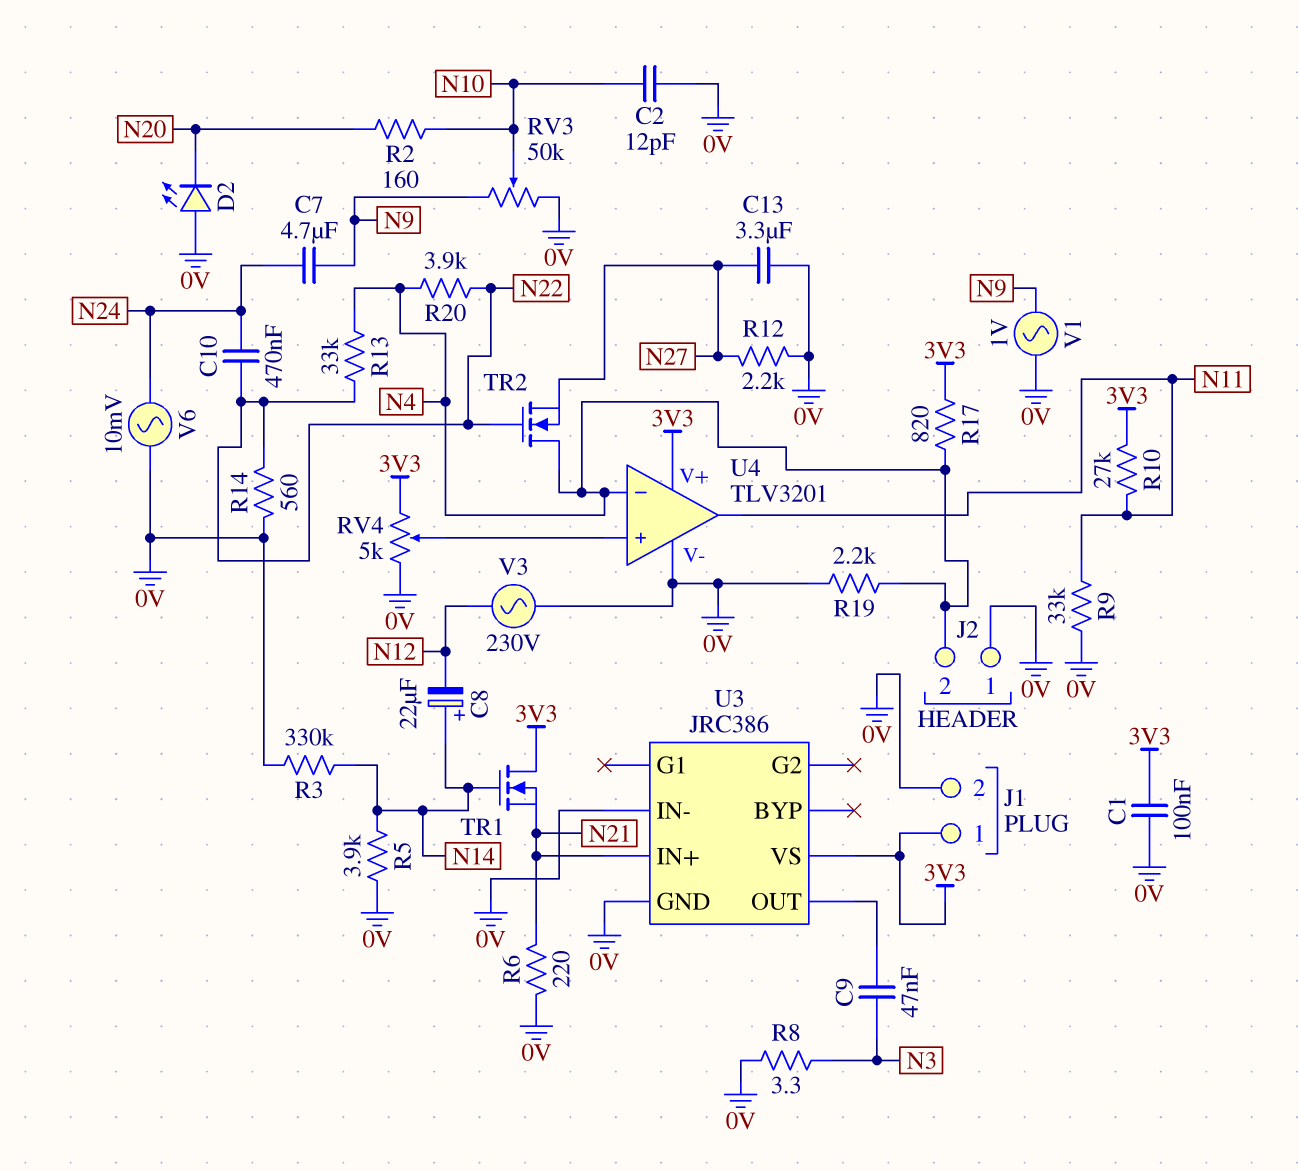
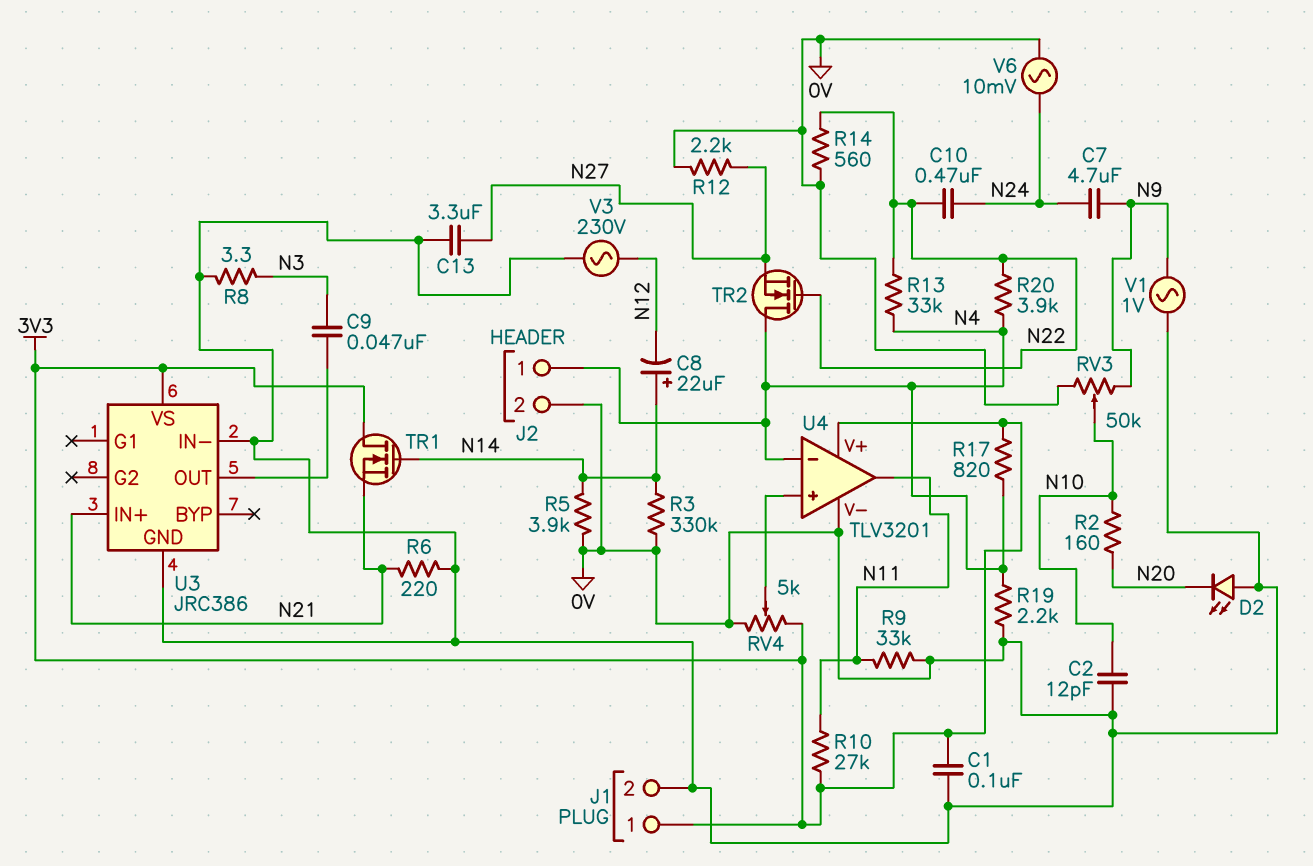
J2 pin 1: 0V -> N4
J2 pin 2: N4 -> 0V

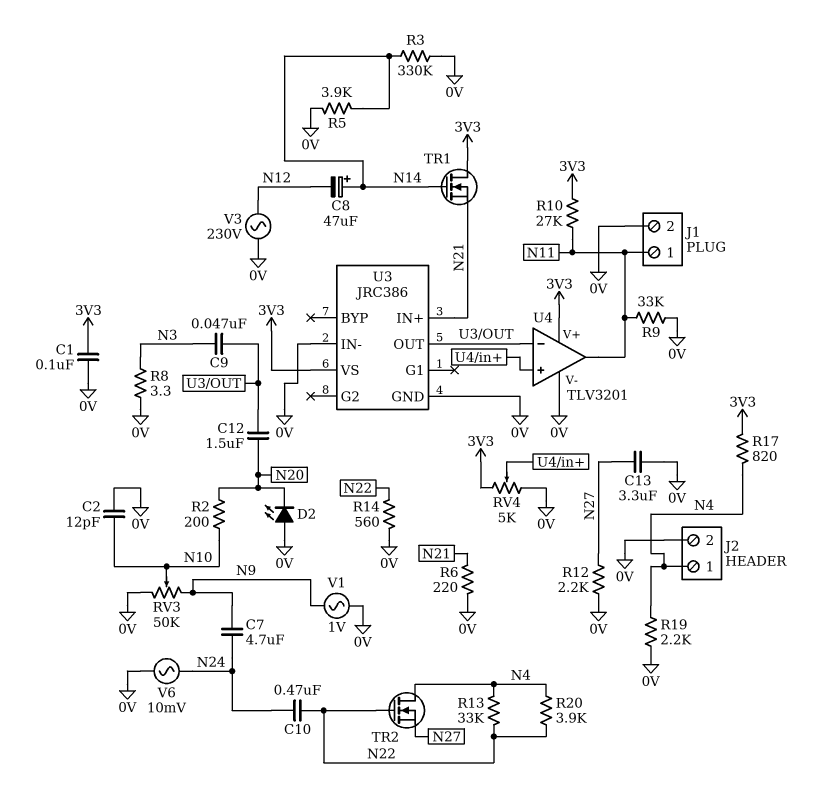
C8: 22uF (plus N14, minus N12) -> 47uF (plus N14, minus N12)
C12: none -> 1.5uF (N20, U3/OUT)
J1 pin 1: 3V3 -> N11
R2: 160 (N10, N20) -> 200 (N10, N20)
U4 pin in-: N4 -> U3/OUT

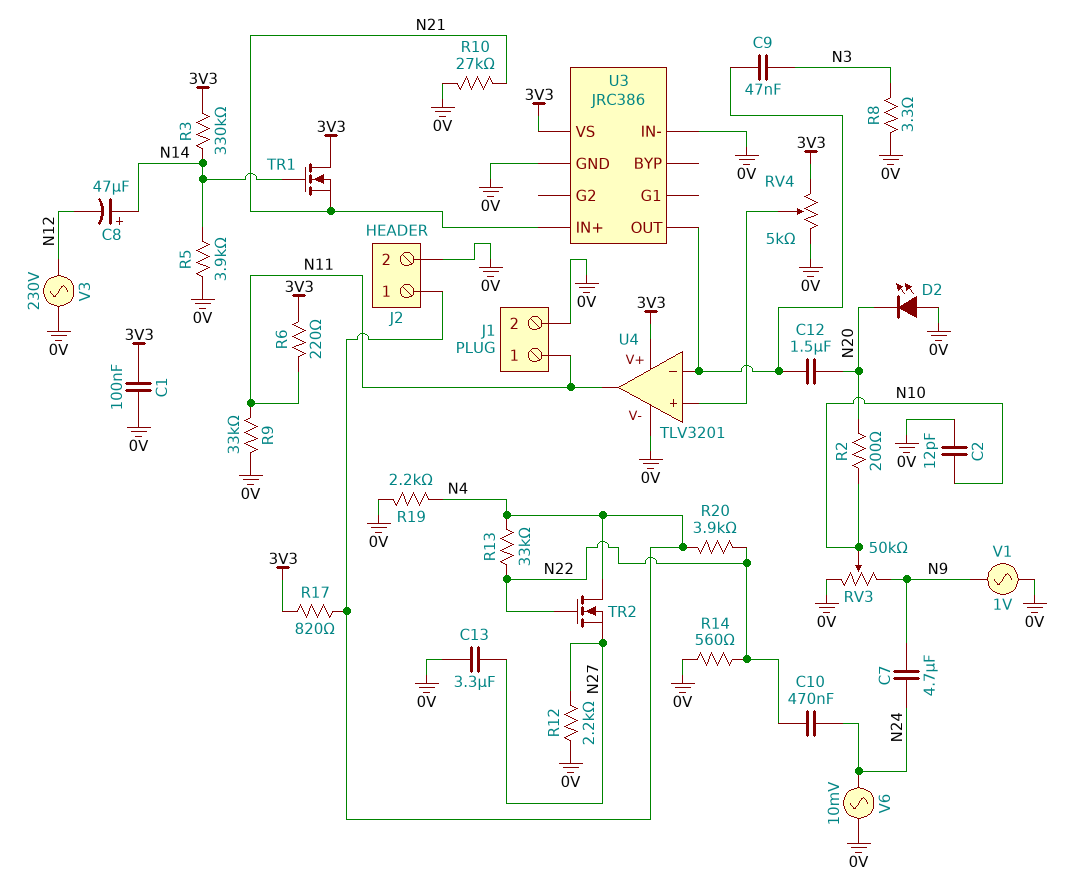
R3: 330k (0V, N14) -> 330k (3V3, N14)
R6: 220 (0V, N21) -> 220 (3V3, N11)
R10: 27k (3V3, N11) -> 27k (0V, N21)

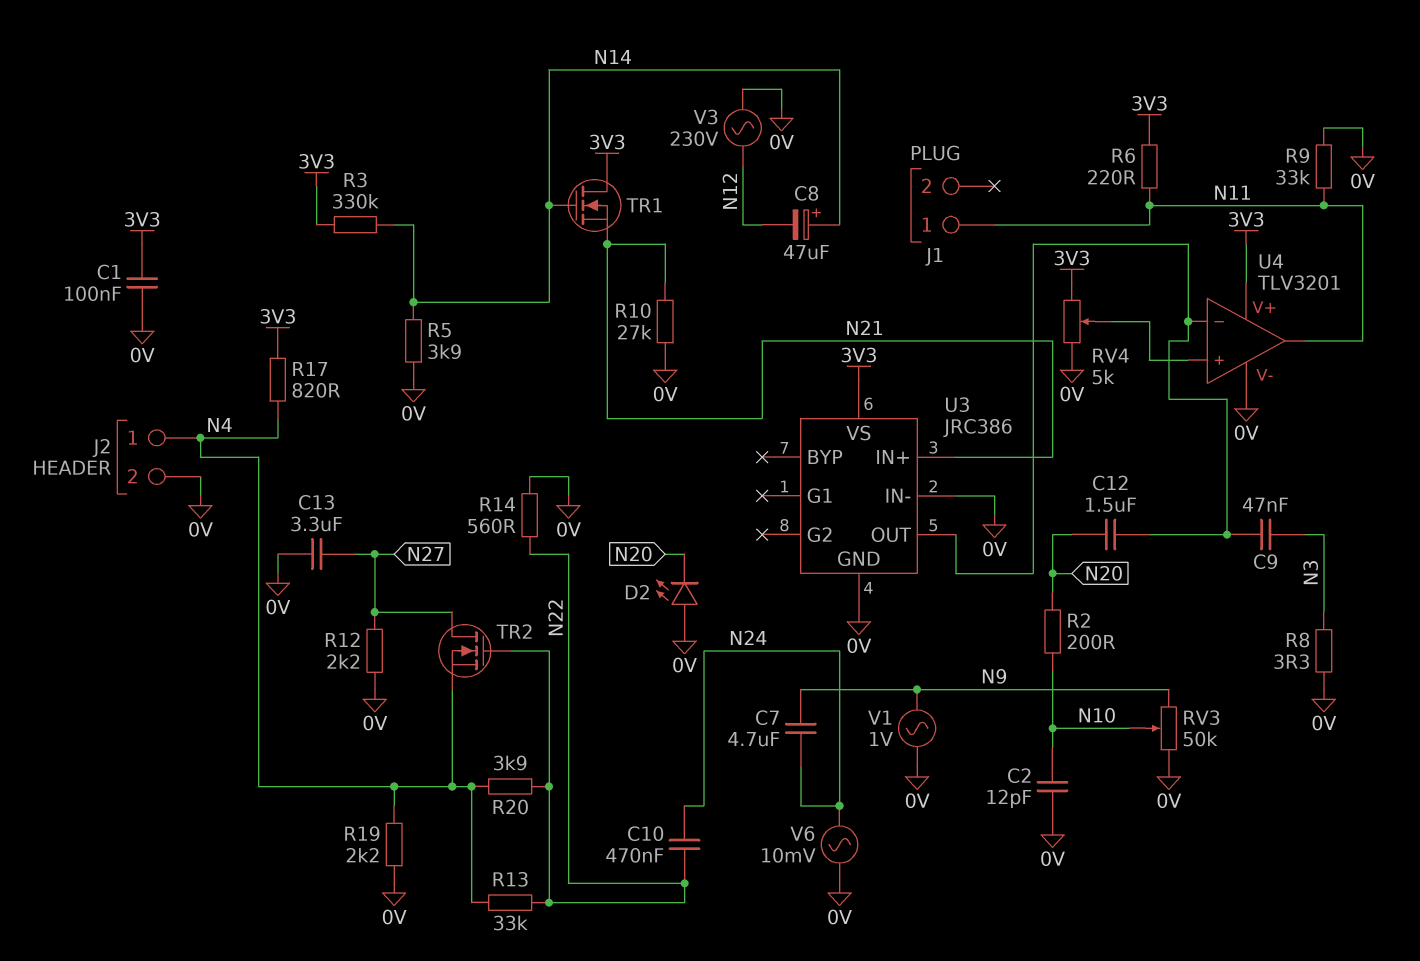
J1 pin 2: 0V -> none
TR2: NMOS (G N22, D N4, S N27) -> NMOS (G N22, D N27, S N4)

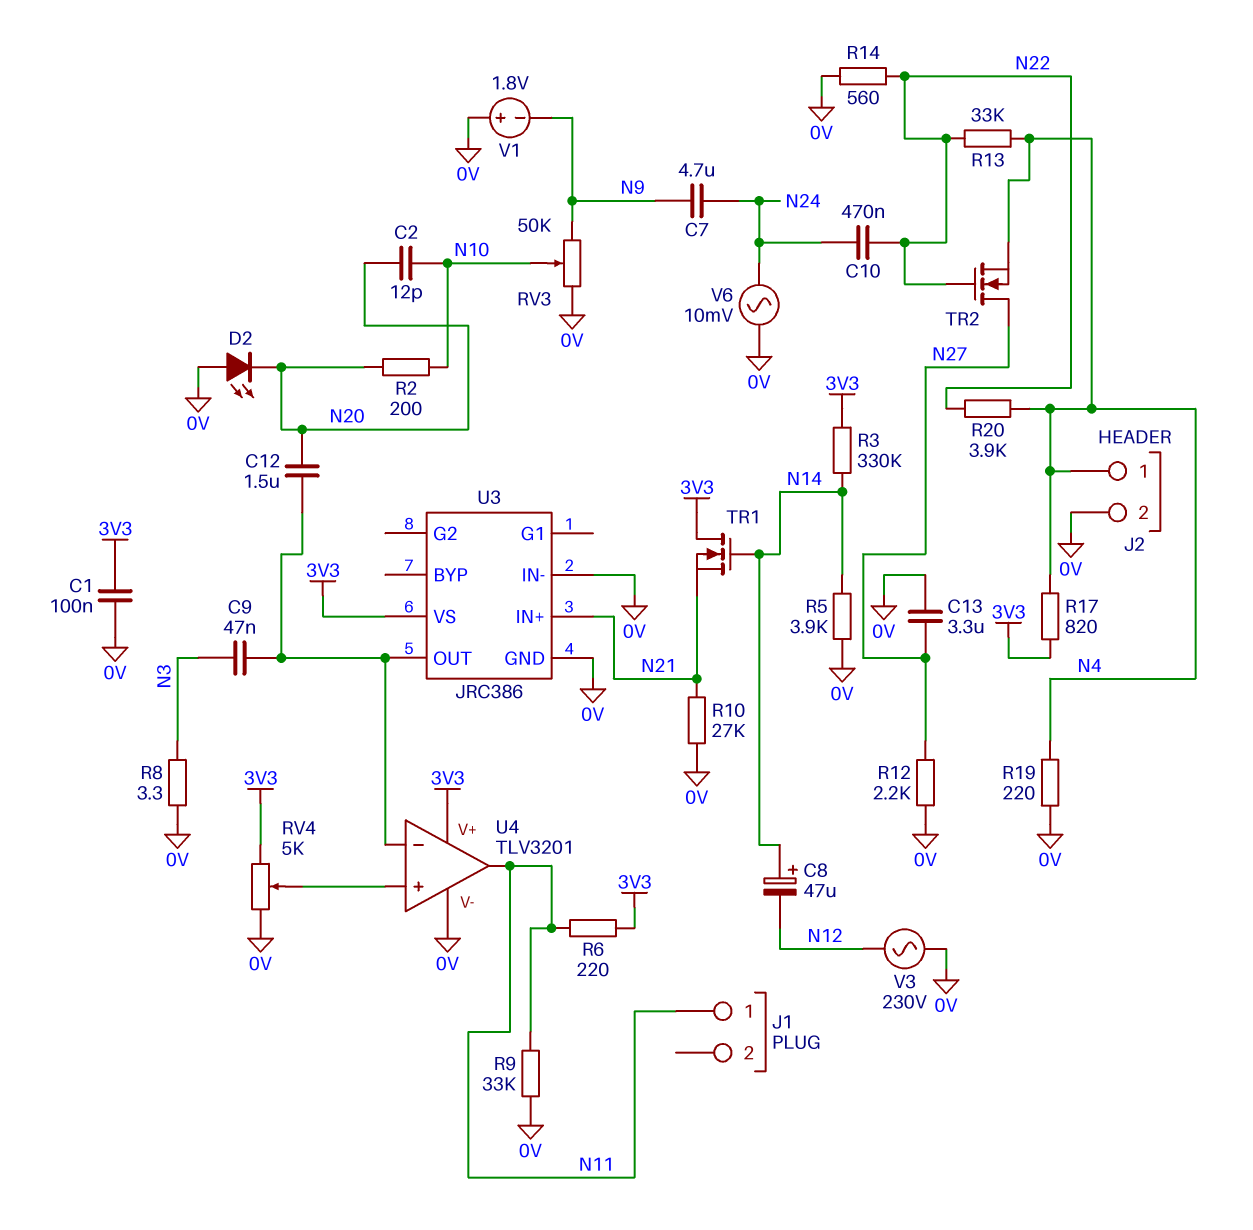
C2: 12pF (0V, N10) -> 12pF (N10, N20)
R19: 2.2k (0V, N4) -> 220 (0V, N4)
V1: AC 1V (0V, N9) -> 1.8V (plus 0V, minus N9)

